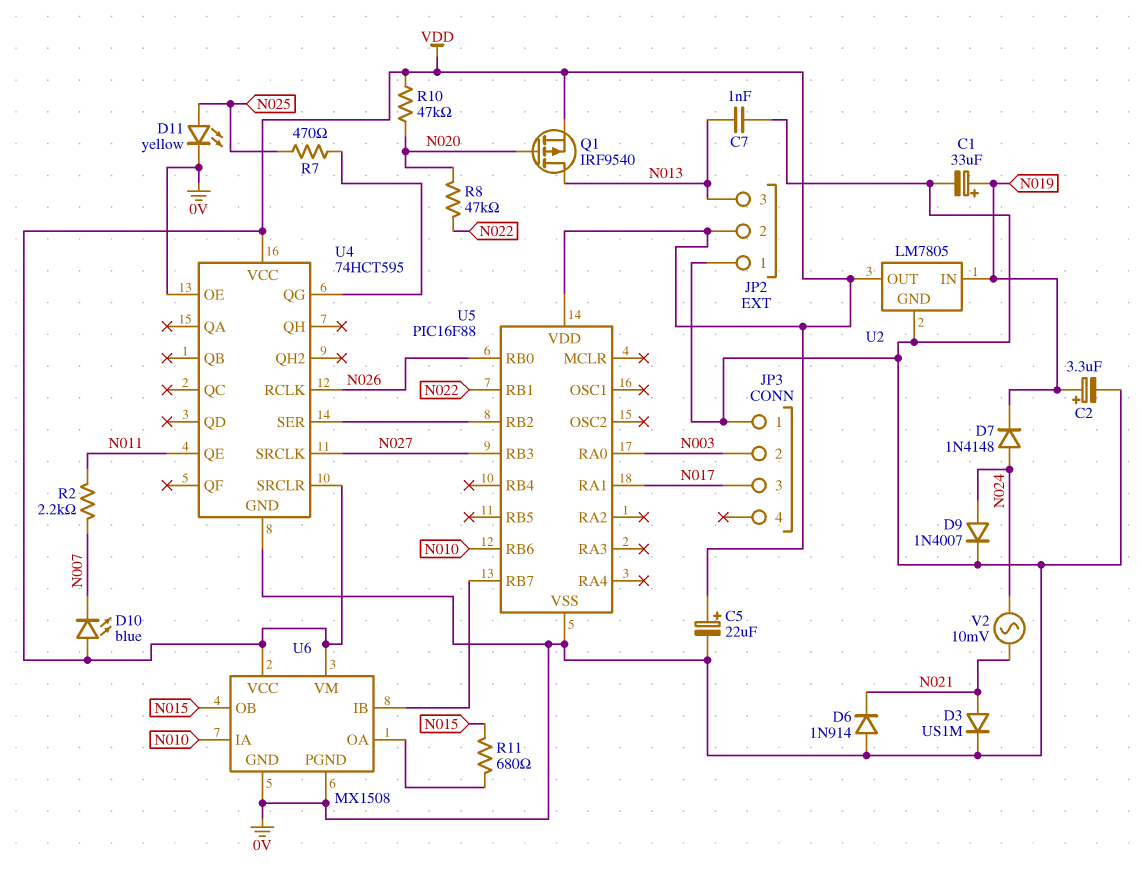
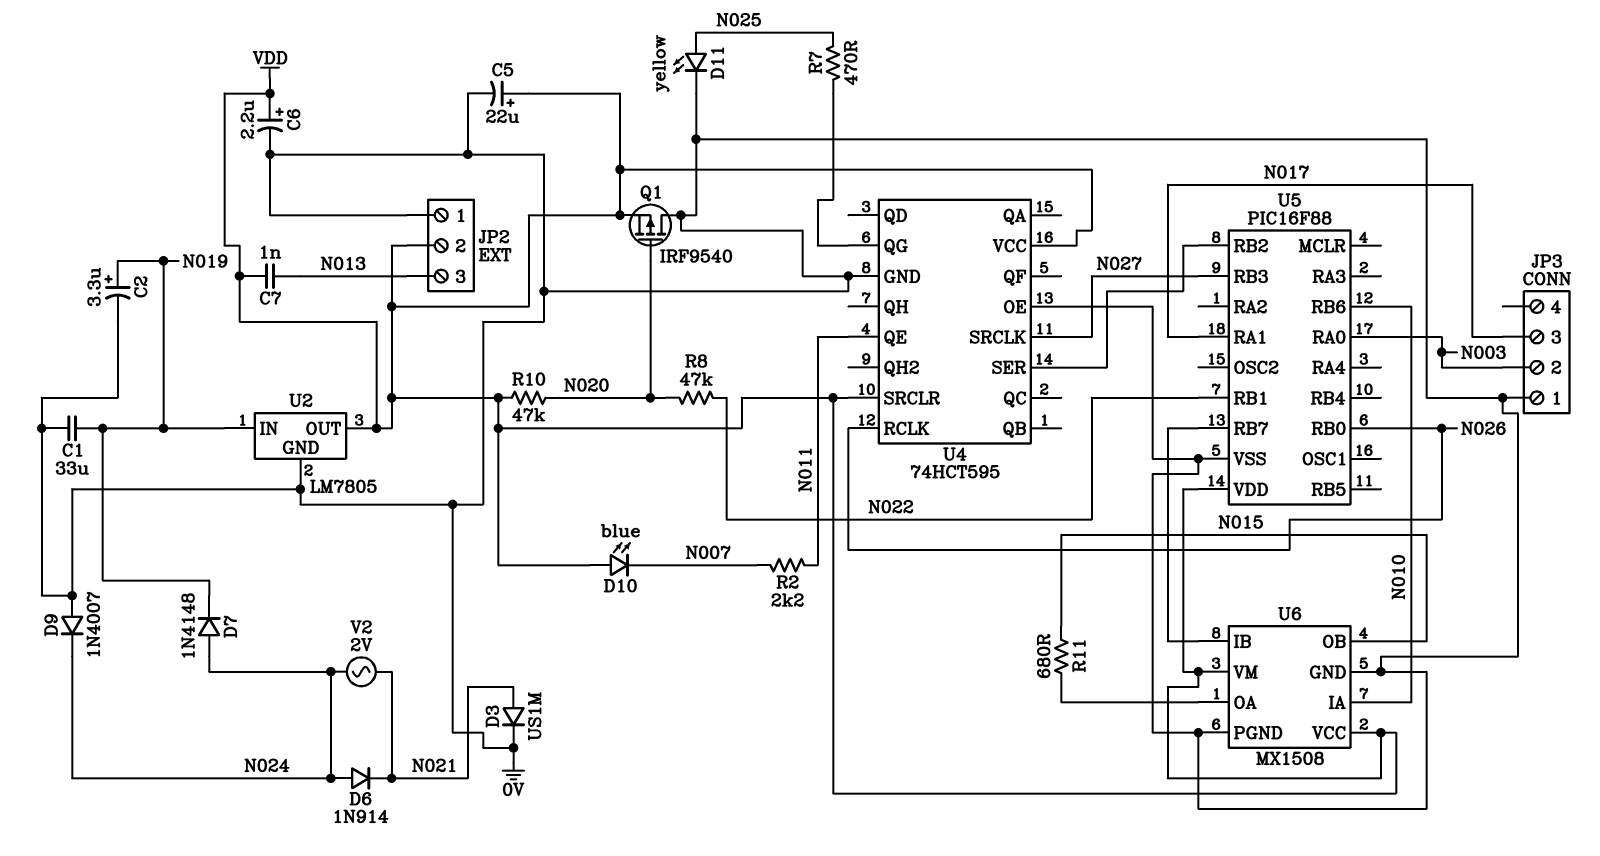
C1: 33uF (plus N019, minus 0V) -> 33uF (0V, N019)
C6: none -> 2.2uF (plus VDD, minus 0V)
C7: 1nF (0V, N013) -> 1nF (N013, VDD)
D6: diode 1N914 (A 0V, K N021) -> diode 1N914 (A N024, K N021)
D9: diode 1N4007 (A N024, K 0V) -> diode 1N4007 (A 0V, K N024)
Q1: PMOS IRF9540 (G N020, D N013, S VDD) -> PMOS IRF9540 (G N020, D 0V, S VDD)
V2: AC 10mV (N021, N024) -> AC 2V (N021, N024)

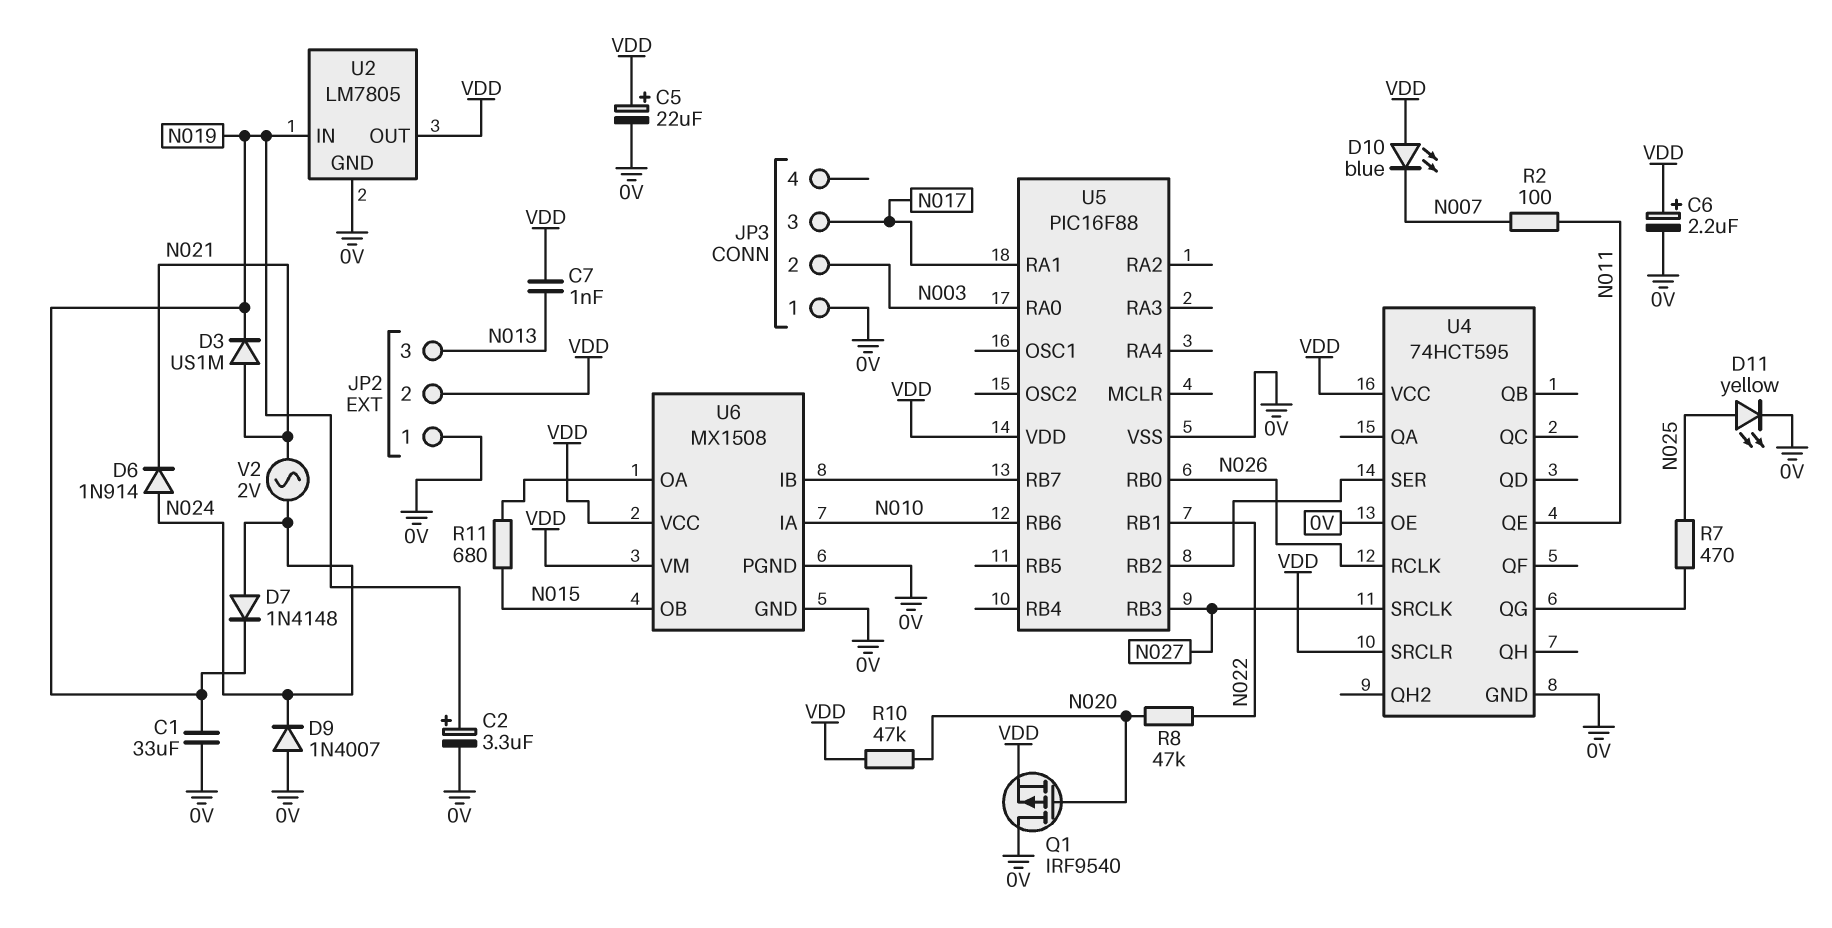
D3: diode US1M (A N021, K 0V) -> diode US1M (A N021, K N019)
R2: 2.2k (N007, N011) -> 100 (N007, N011)

